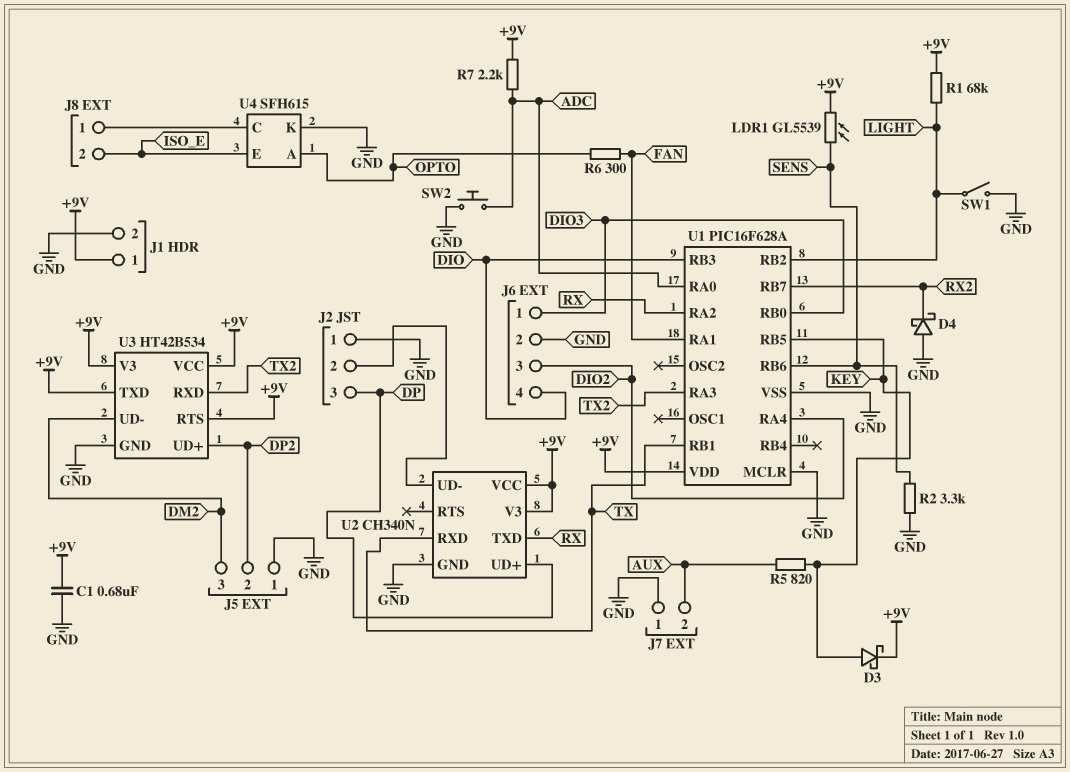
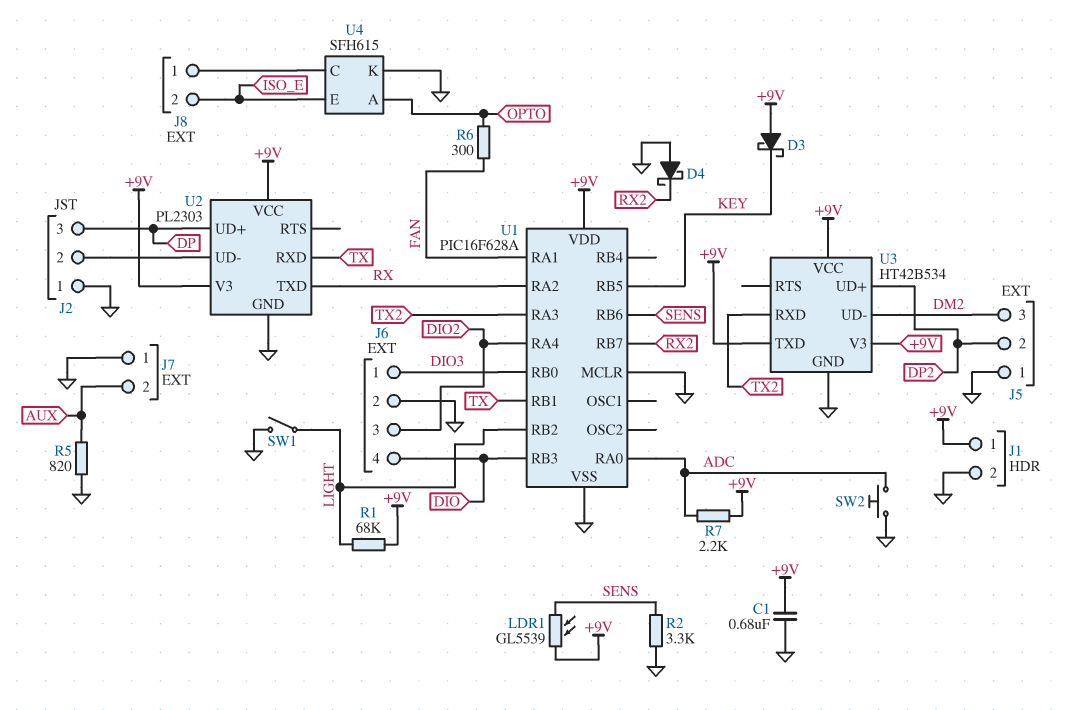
D3: schottky (A KEY, K +9V) -> schottky (A +9V, K KEY)
R5: 820 (AUX, KEY) -> 820 (AUX, GND)
U2: CH340N -> PL2303
U3 pin RTS: +9V -> none

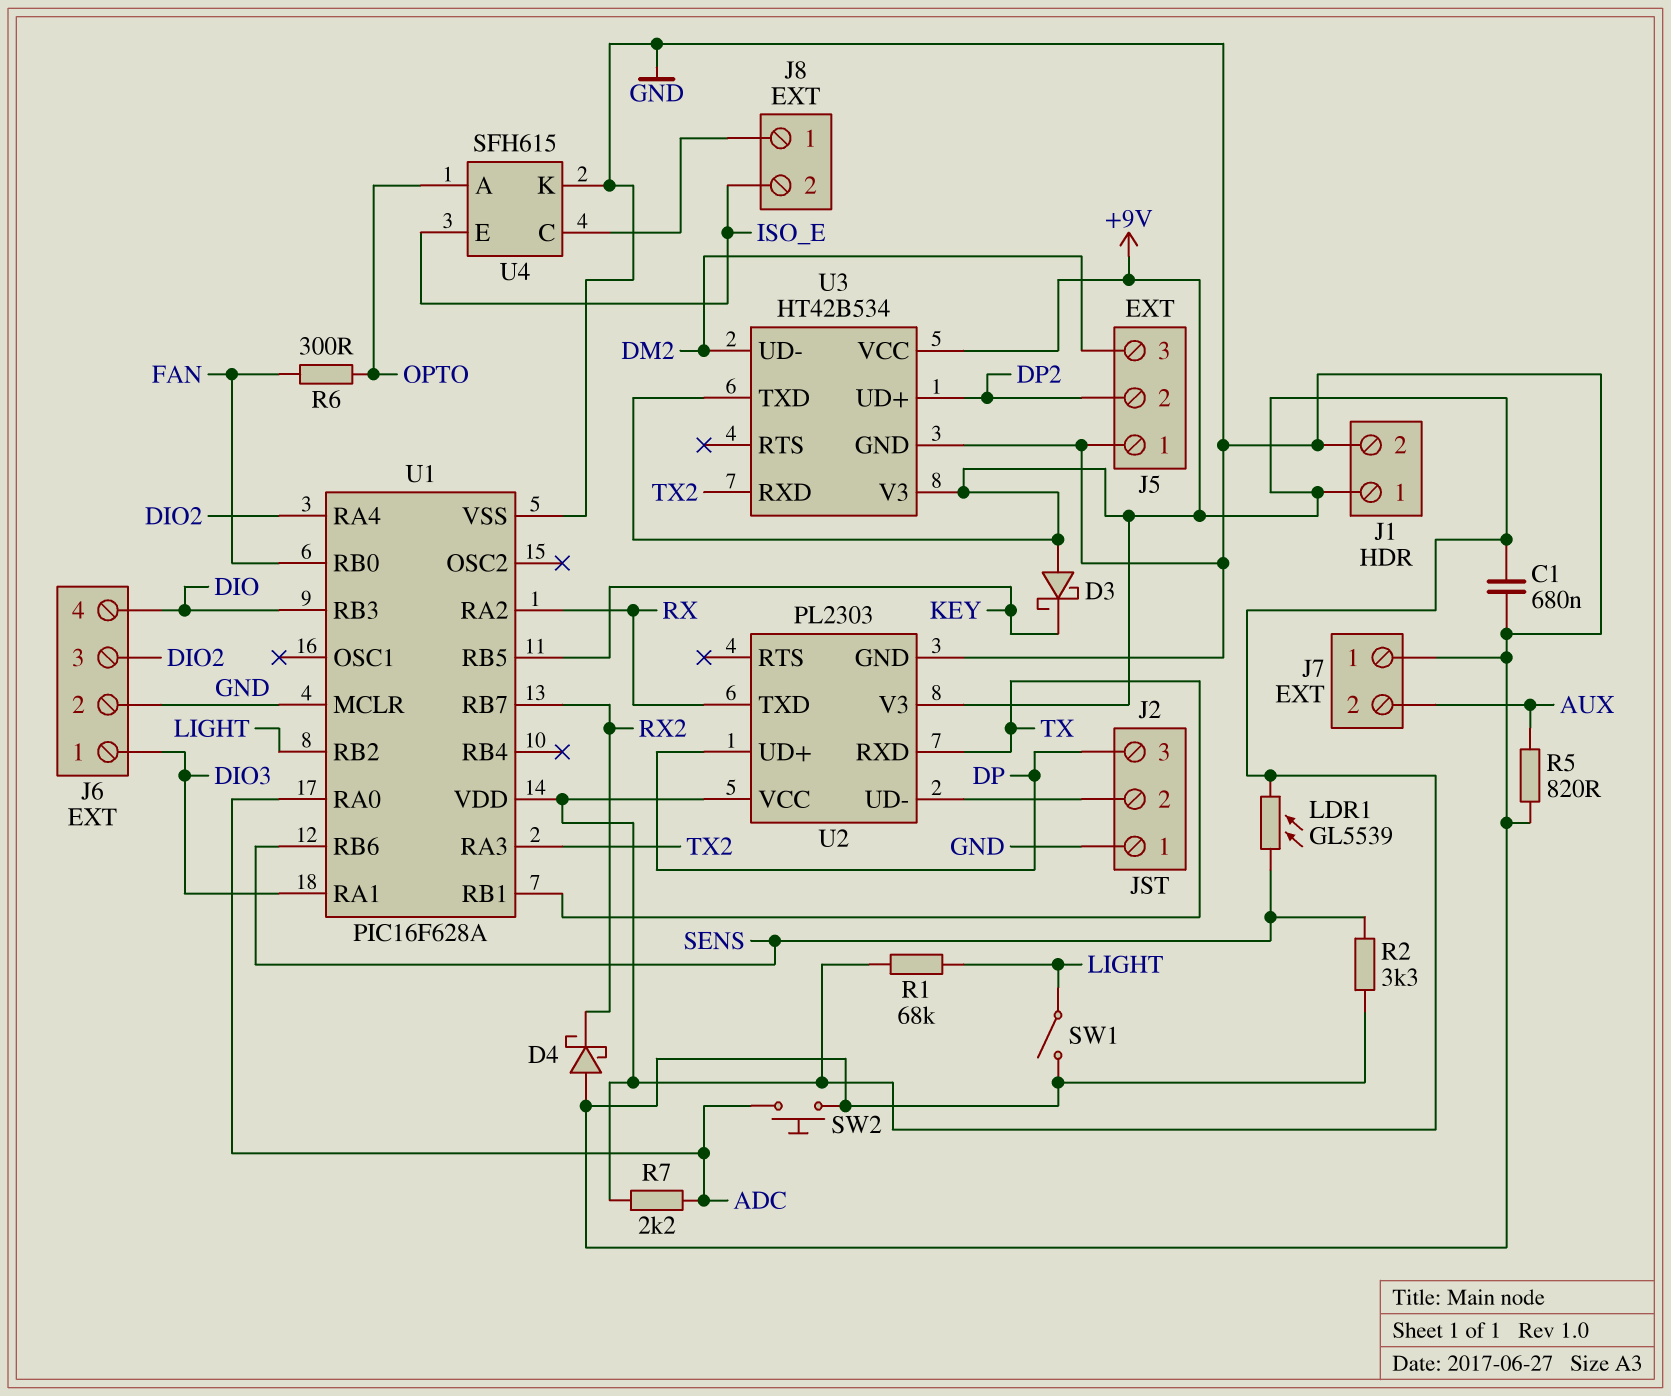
U1 pin RA1: FAN -> DIO3
U1 pin RB0: DIO3 -> FAN

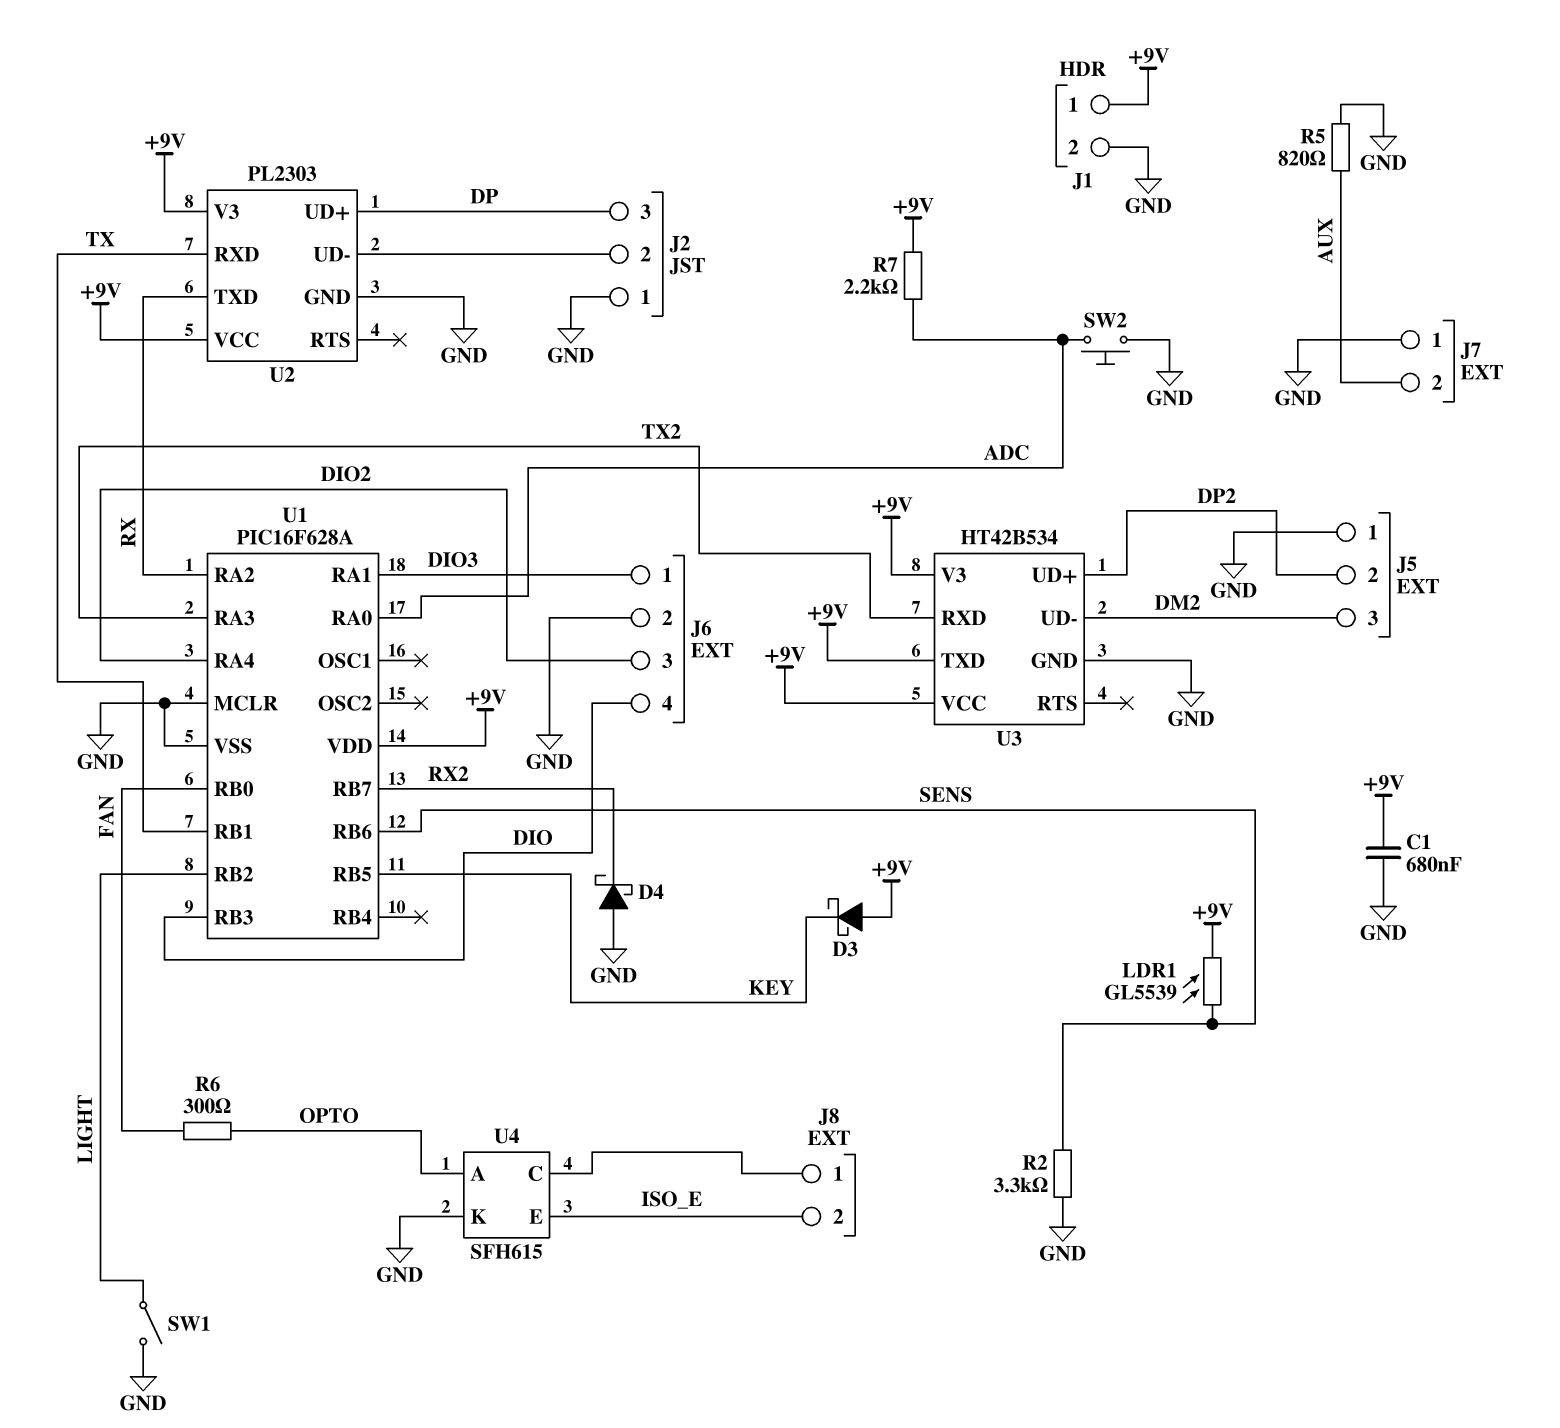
R1: 68k (+9V, LIGHT) -> none

